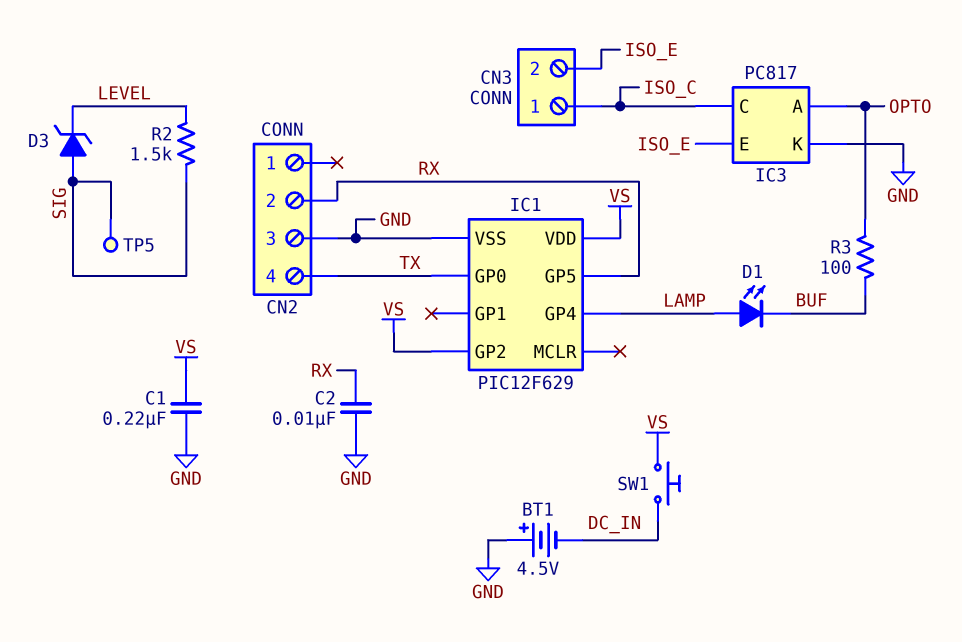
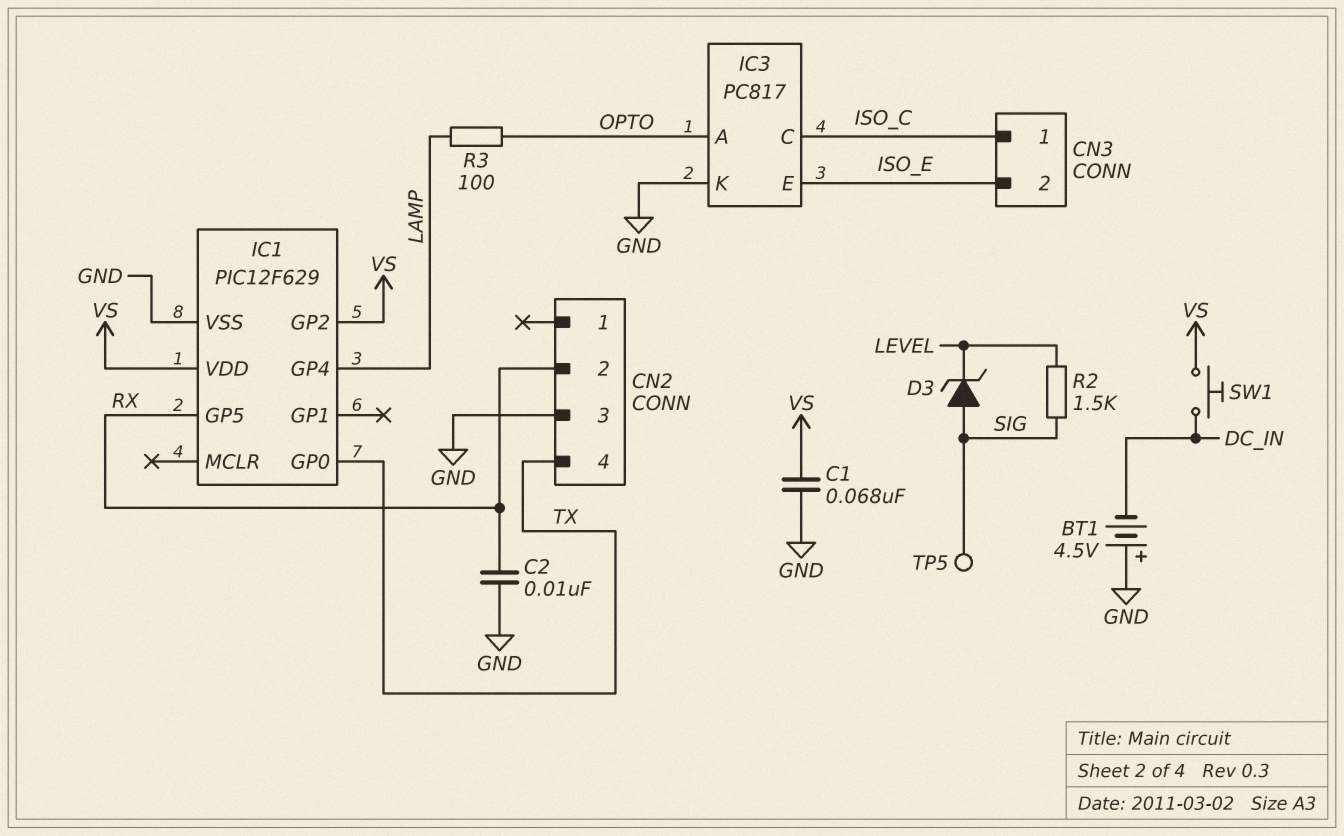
C1: 220nF (GND, VS) -> 68nF (GND, VS)
D1: LED (A LAMP, K BUF) -> none
R3: 100 (BUF, OPTO) -> 100 (LAMP, OPTO)

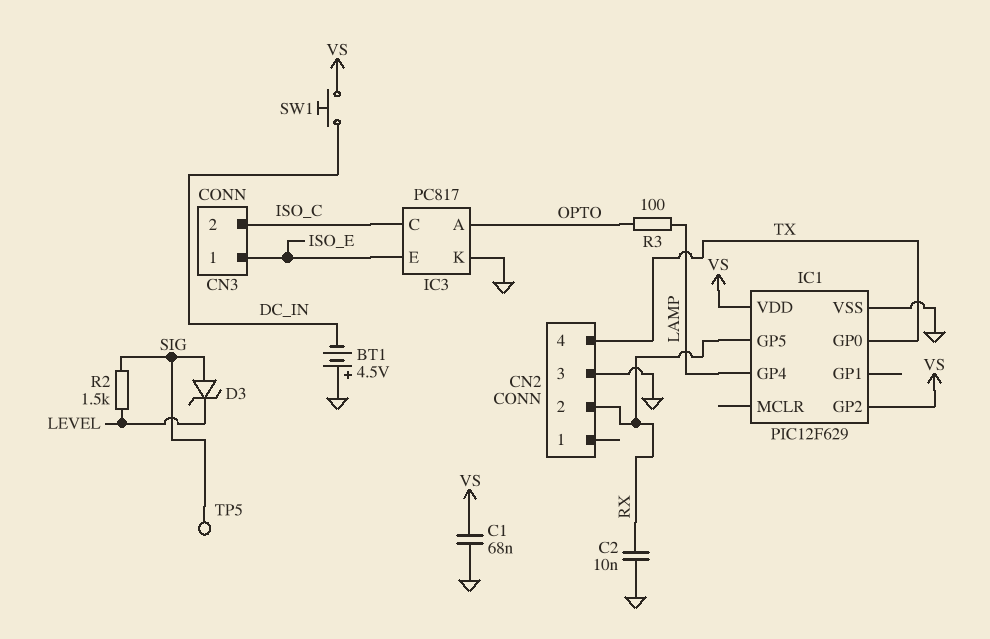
CN3 pin 1: ISO_C -> ISO_E
CN3 pin 2: ISO_E -> ISO_C

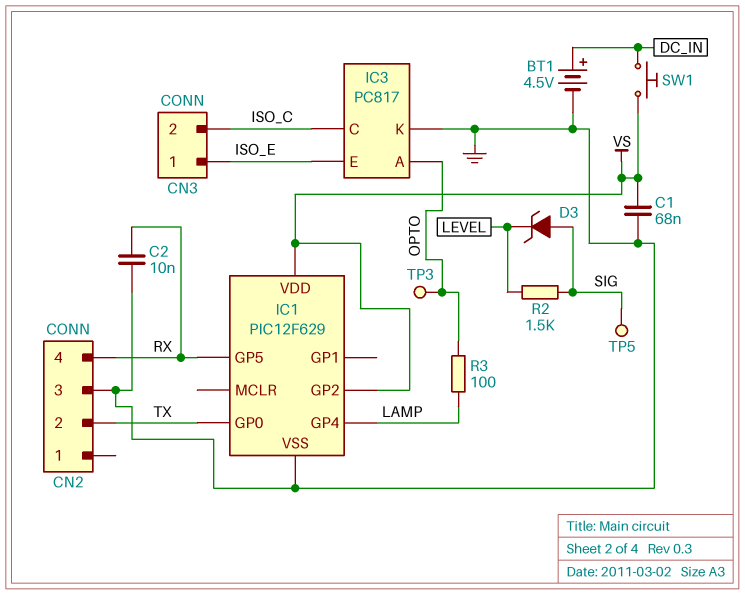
BT1: 4.5V (plus GND, minus DC_IN) -> 4.5V (plus DC_IN, minus GND)
CN2 pin 2: RX -> TX
CN2 pin 4: TX -> RX
TP3: none -> test point (OPTO)

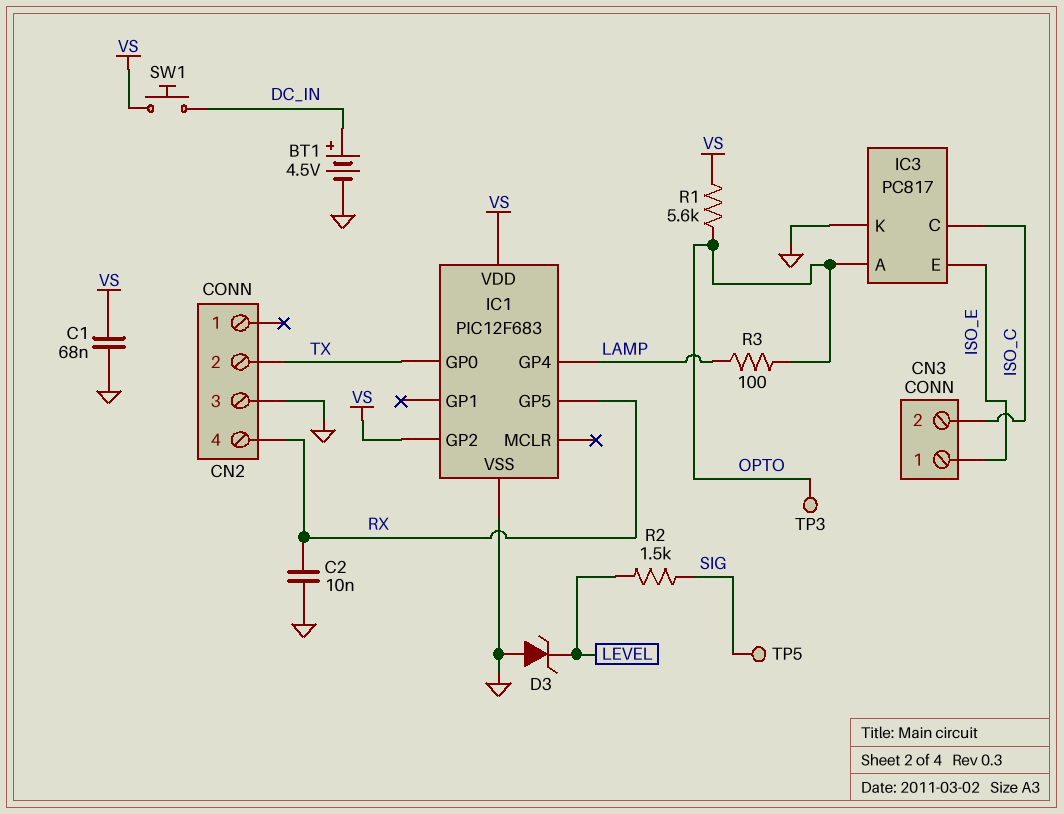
D3: zener (A SIG, K LEVEL) -> zener (A GND, K LEVEL)
IC1: PIC12F629 -> PIC12F683
R1: none -> 5.6k (OPTO, VS)

